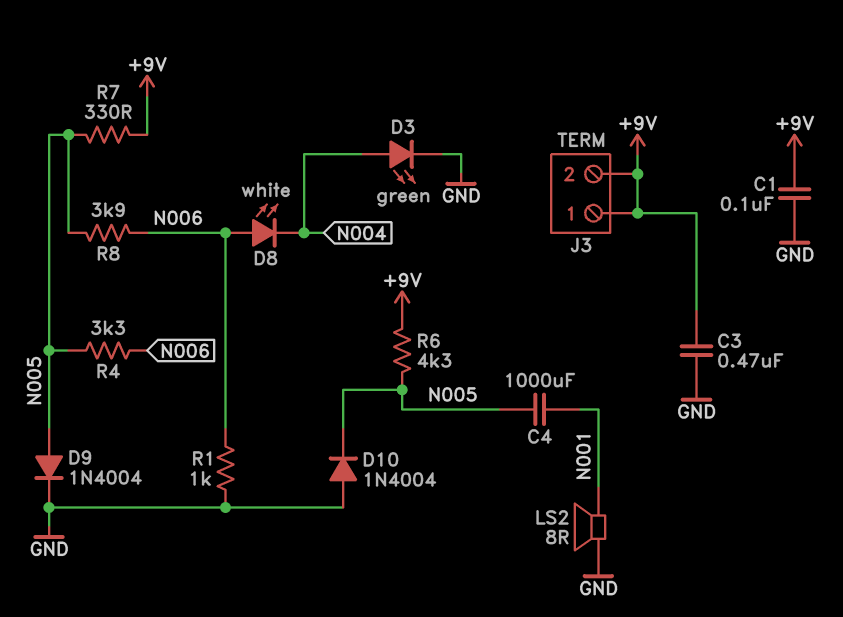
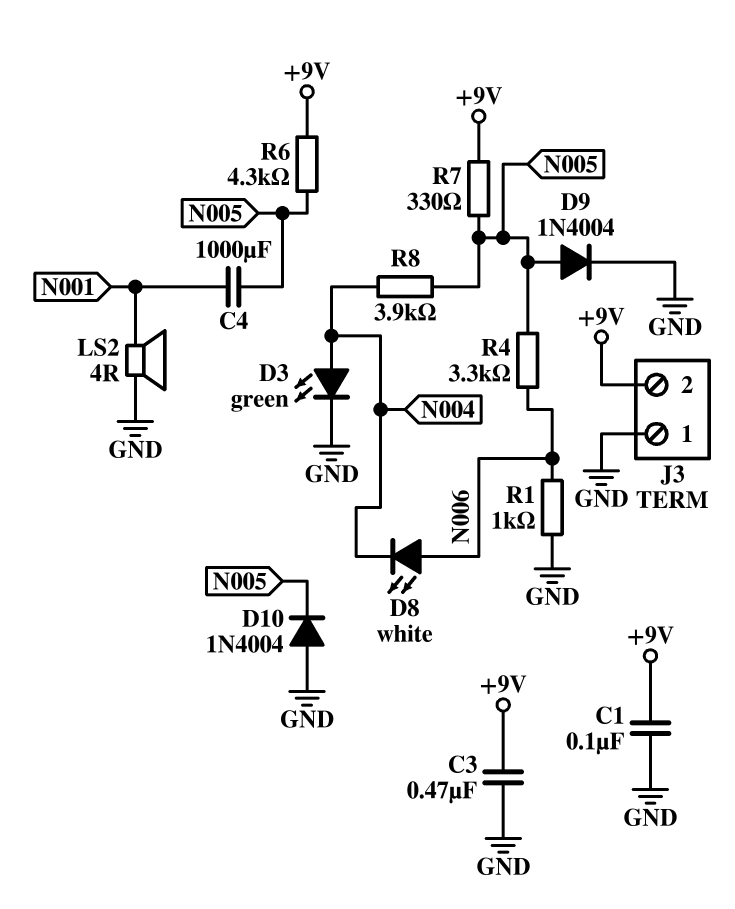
J3 pin 1: +9V -> GND
LS2: speaker 8R (GND, N001) -> speaker 4R (GND, N001)
R8: 3.9k (N005, N006) -> 3.9k (N004, N005)

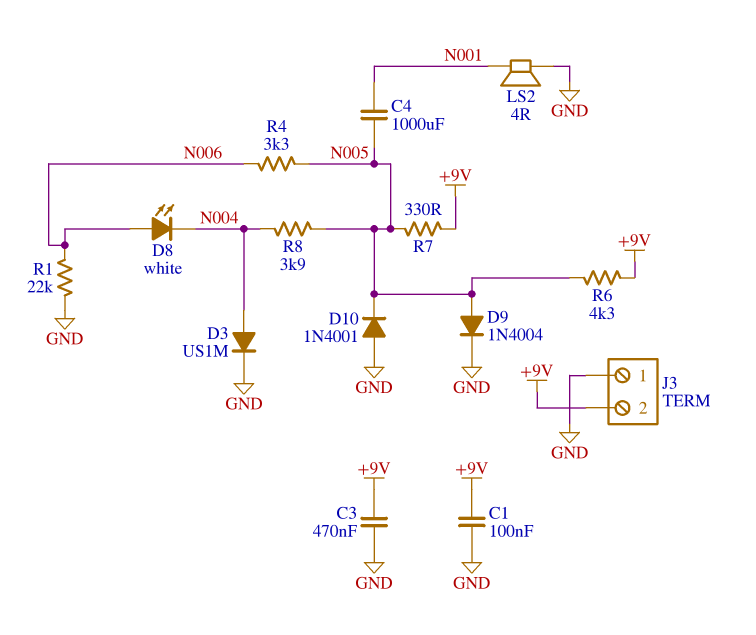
D3: LED green (A N004, K GND) -> diode US1M (A N004, K GND)
D10: diode 1N4004 (A GND, K N005) -> diode 1N4001 (A GND, K N005)
R1: 1k (GND, N006) -> 22k (GND, N006)

